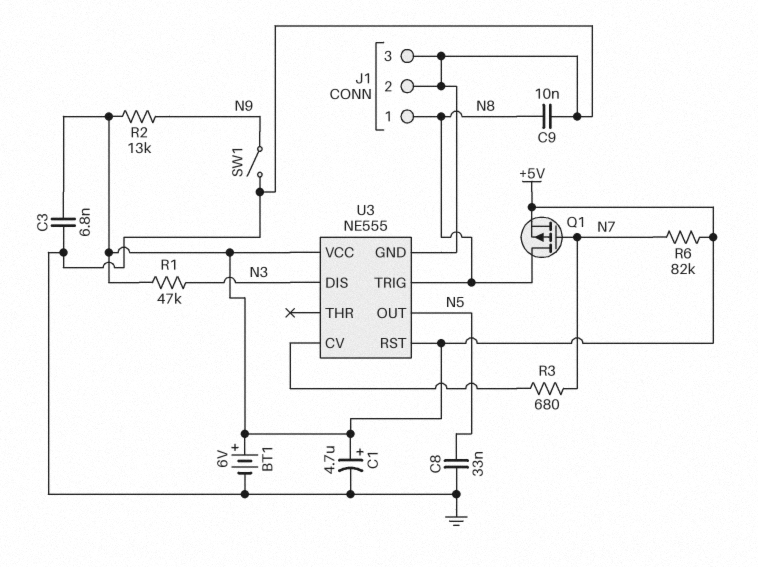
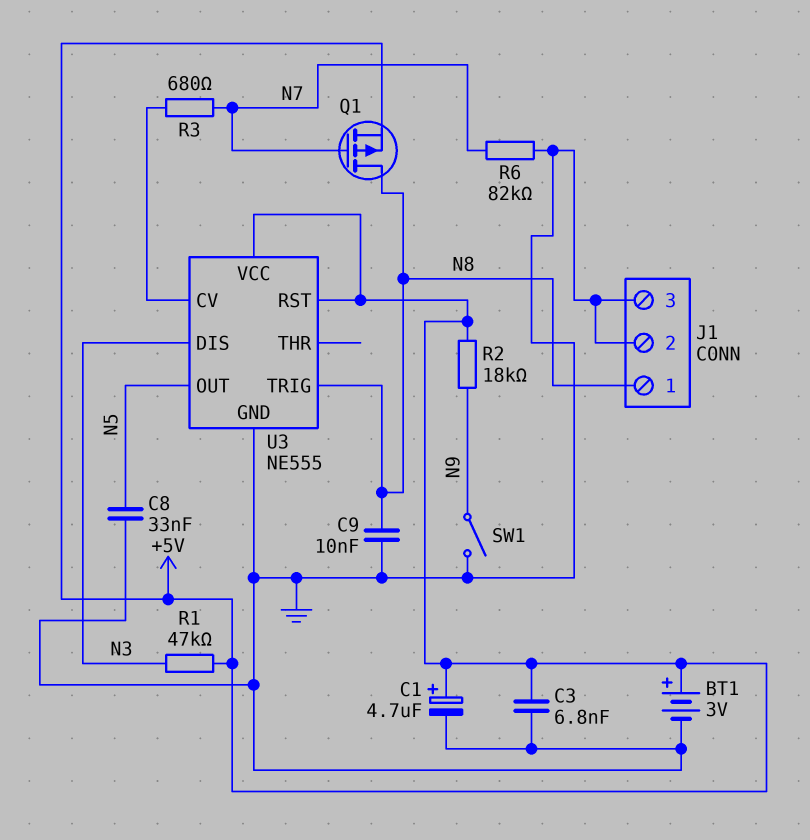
BT1: 6V (plus +5V, minus GND) -> 3V (plus +5V, minus GND)
R2: 13k (+5V, N9) -> 18k (+5V, N9)
R6: 82k (+5V, N7) -> 82k (GND, N7)

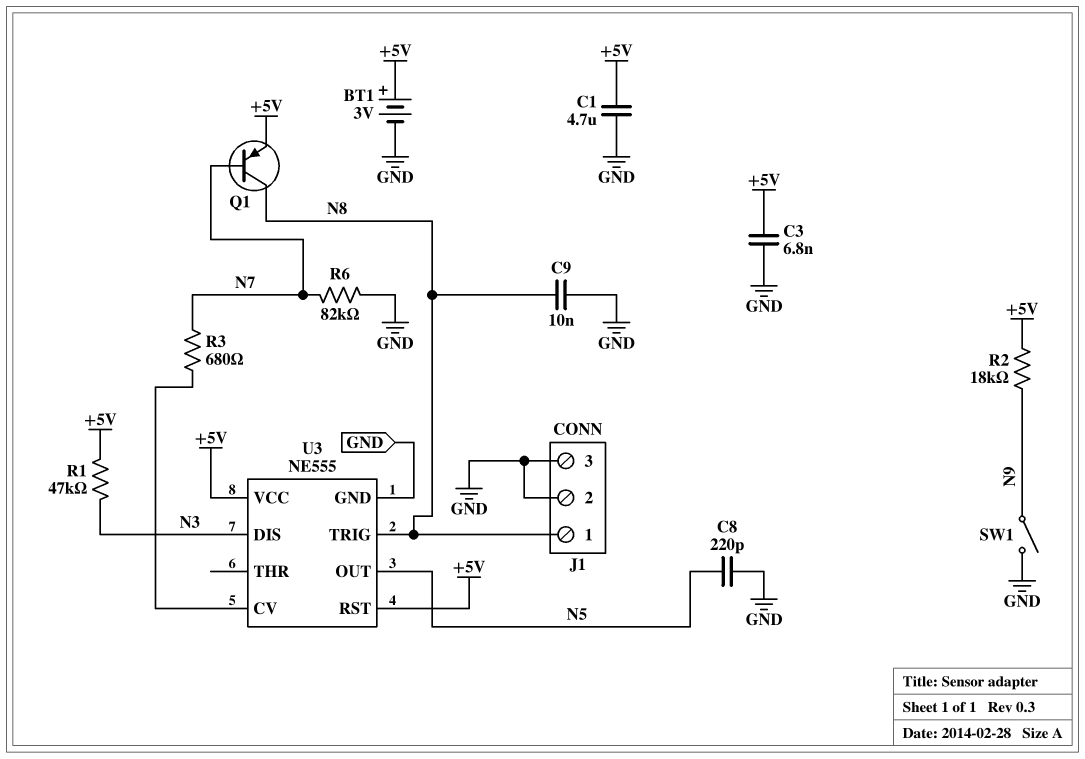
C1: 4.7uF (plus +5V, minus GND) -> 4.7uF (+5V, GND)
C8: 33nF (GND, N5) -> 220pF (GND, N5)
Q1: PMOS (G N7, D N8, S +5V) -> PNP (B N7, C N8, E +5V)

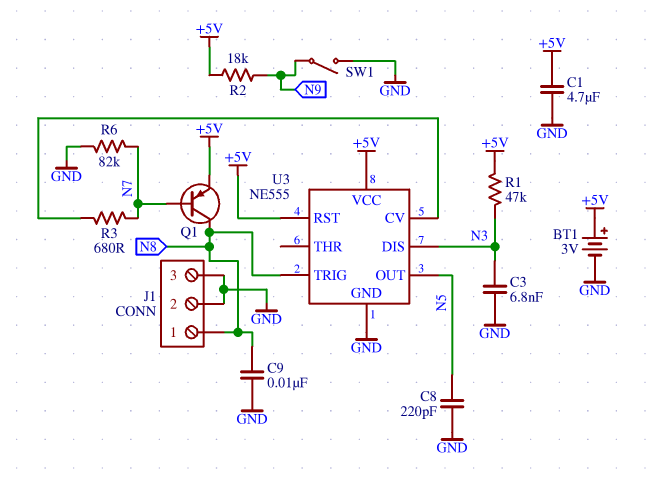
C3: 6.8nF (+5V, GND) -> 6.8nF (GND, N3)

